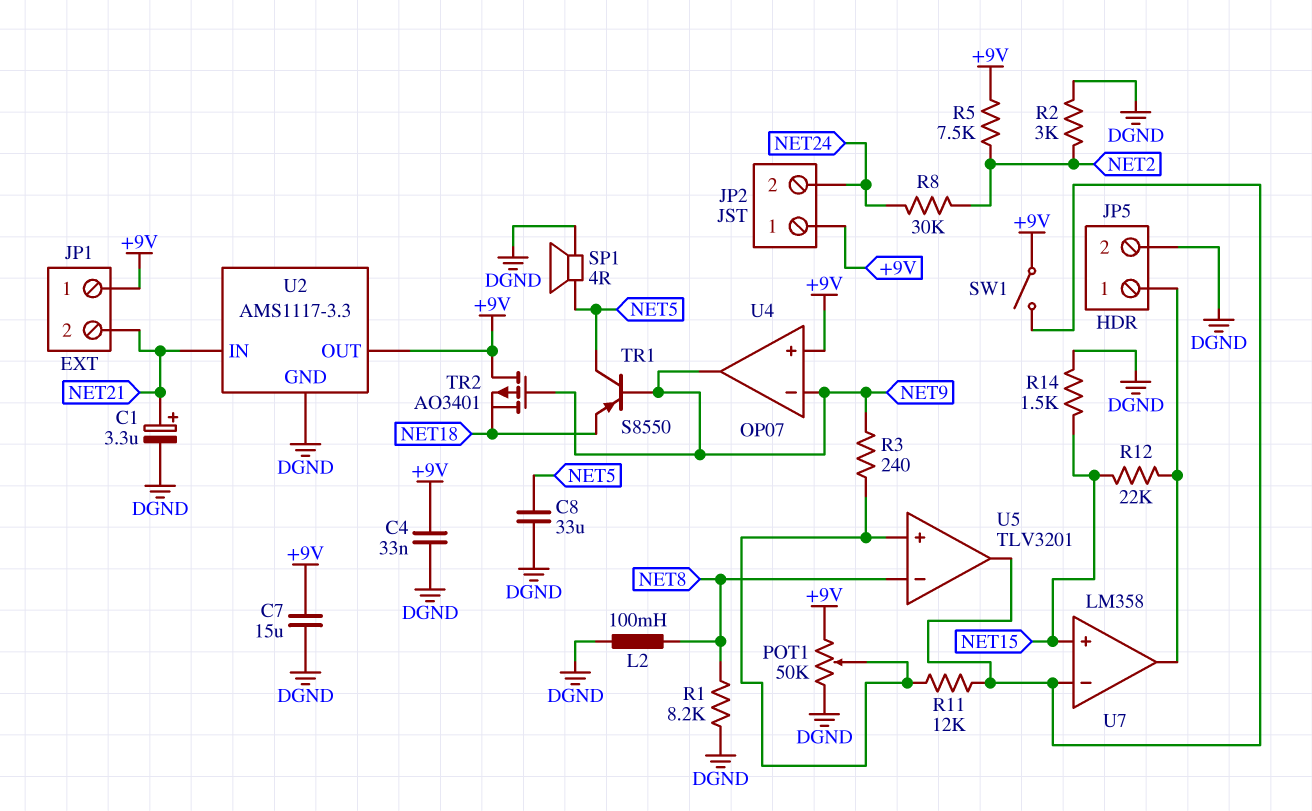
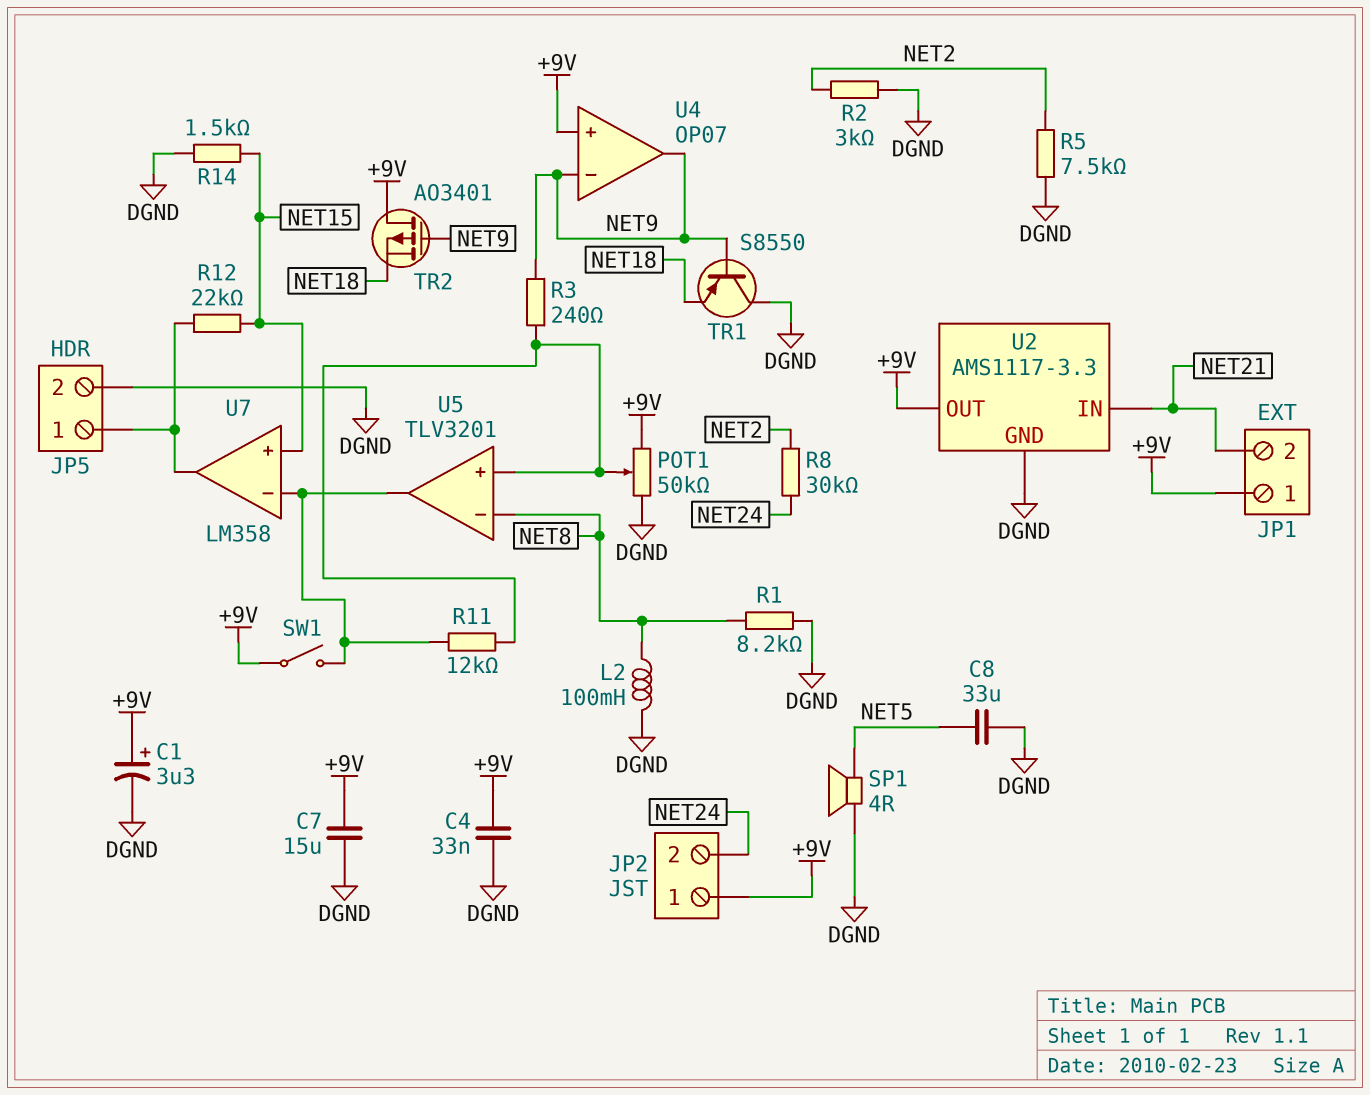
C1: 3.3uF (plus NET21, minus DGND) -> 3.3uF (plus +9V, minus DGND)
R5: 7.5k (+9V, NET2) -> 7.5k (DGND, NET2)
TR1: PNP S8550 (B NET9, C NET5, E NET18) -> PNP S8550 (B NET9, C DGND, E NET18)

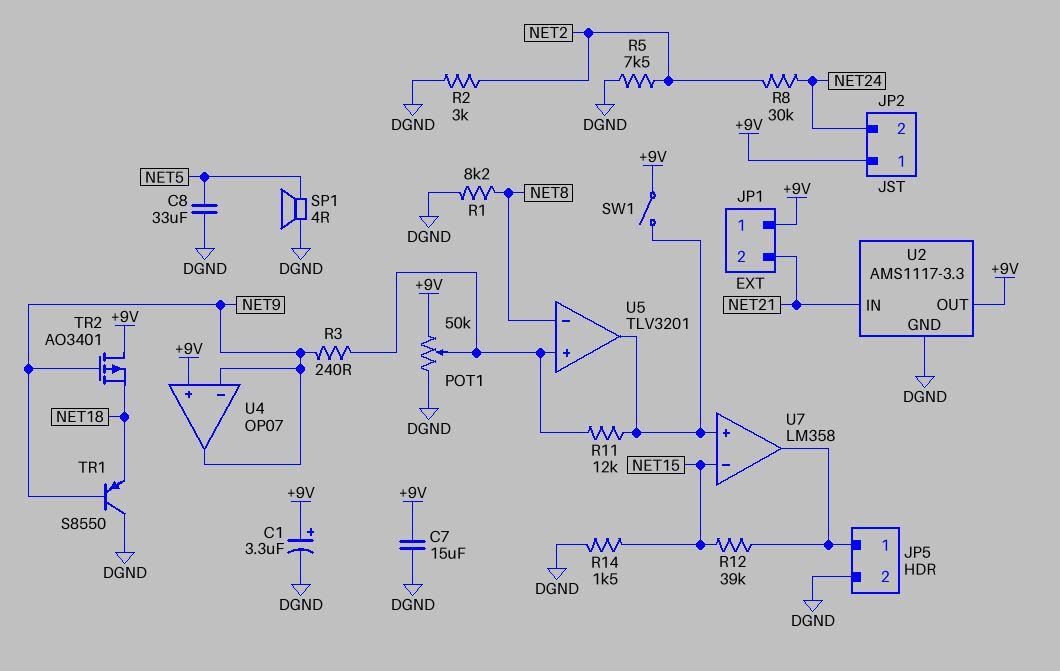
C4: 33nF (+9V, DGND) -> none
L2: 100mH (DGND, NET8) -> none
R12: 22k (JP5/1, NET15) -> 39k (JP5/1, NET15)
U7 pin in+: NET15 -> U5/out
U7 pin in-: U5/out -> NET15

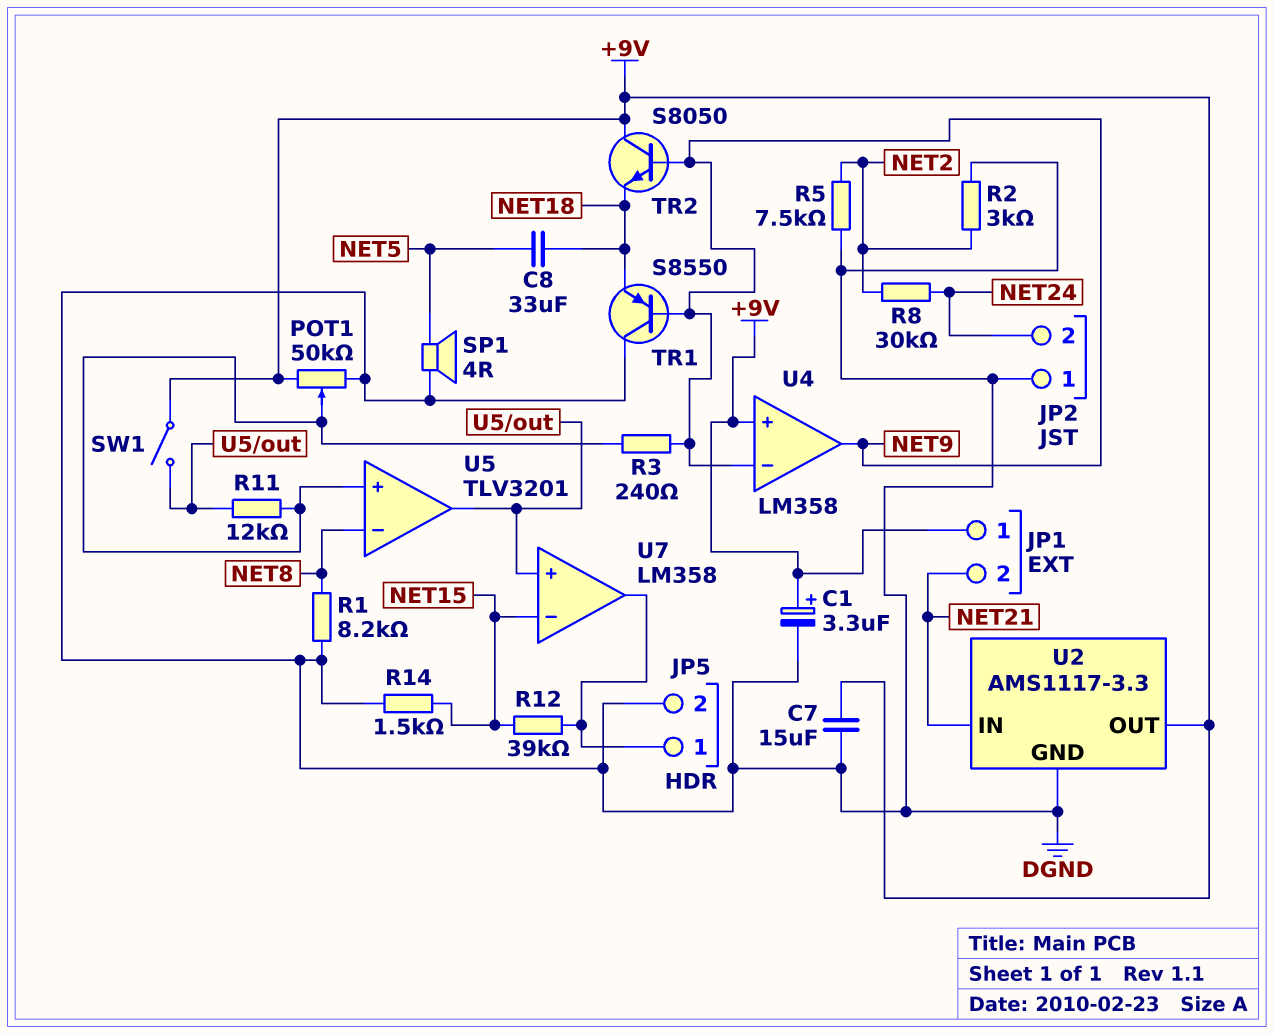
C8: 33uF (DGND, NET5) -> 33uF (NET5, NET18)
JP2 pin 1: +9V -> DGND
TR2: PMOS AO3401 (G NET9, D +9V, S NET18) -> NPN S8050 (B NET9, C +9V, E NET18)
U4: OP07 -> LM358

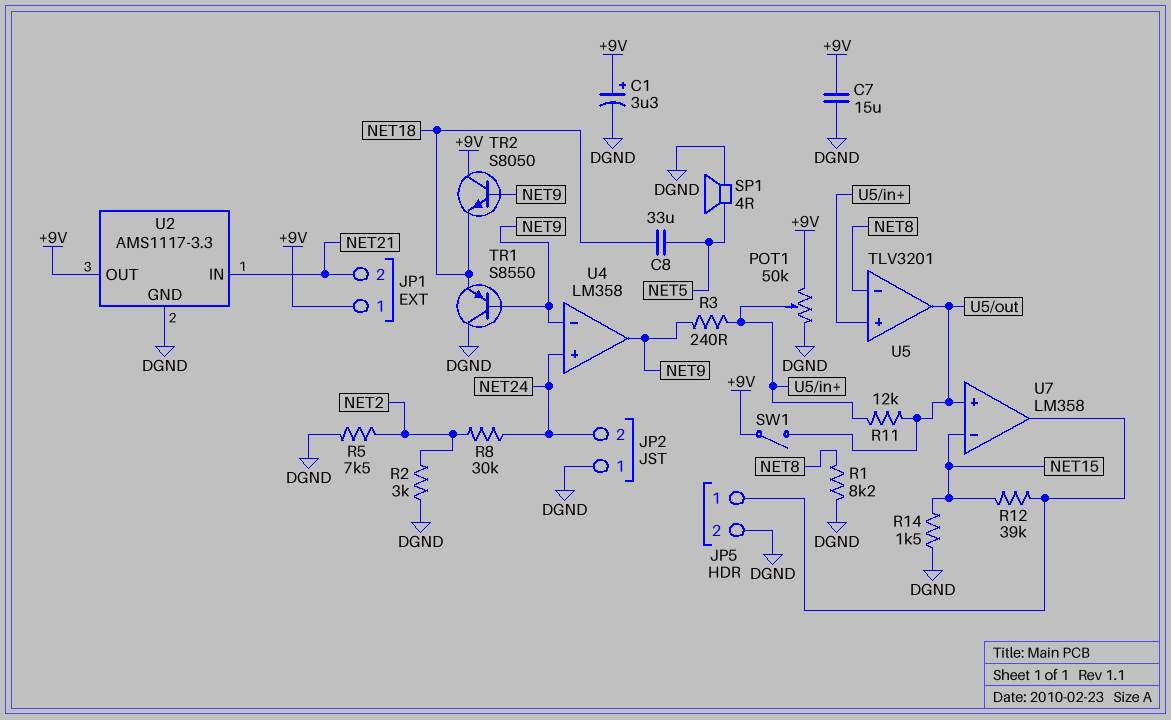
U4 pin in+: +9V -> NET24

